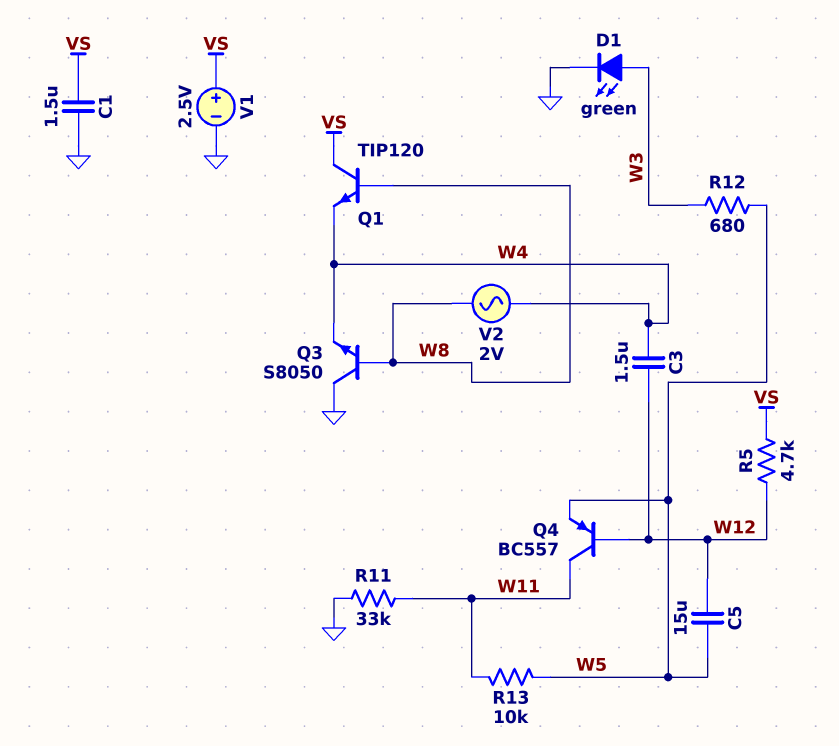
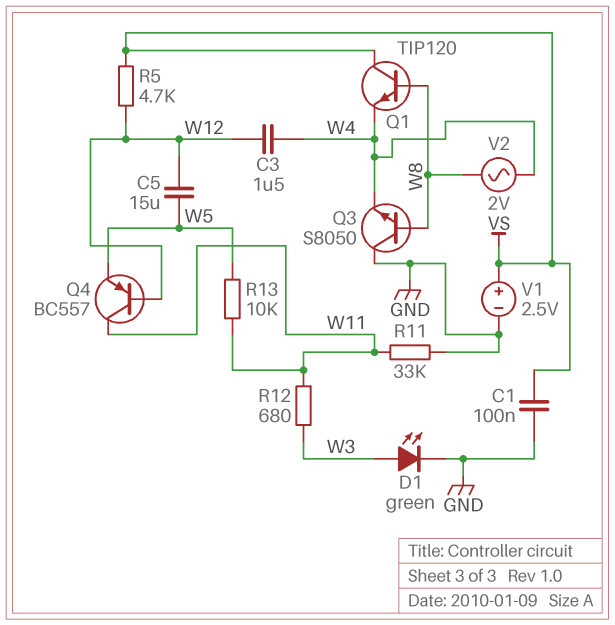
C1: 1.5uF (GND, VS) -> 100nF (GND, VS)
R12: 680 (W3, W5) -> 680 (W3, W11)

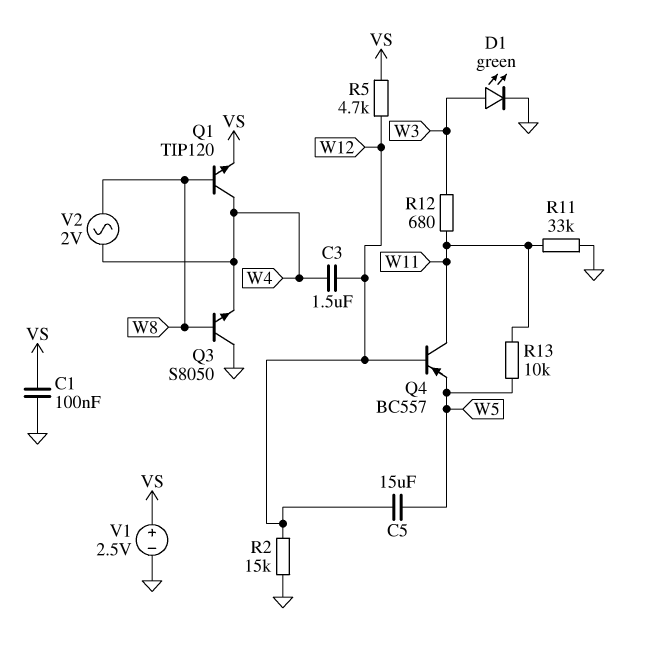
Q1: NPN TIP120 (B W8, C VS, E W4) -> NPN TIP120 (B W8, C W4, E VS)
R2: none -> 15k (GND, W12)

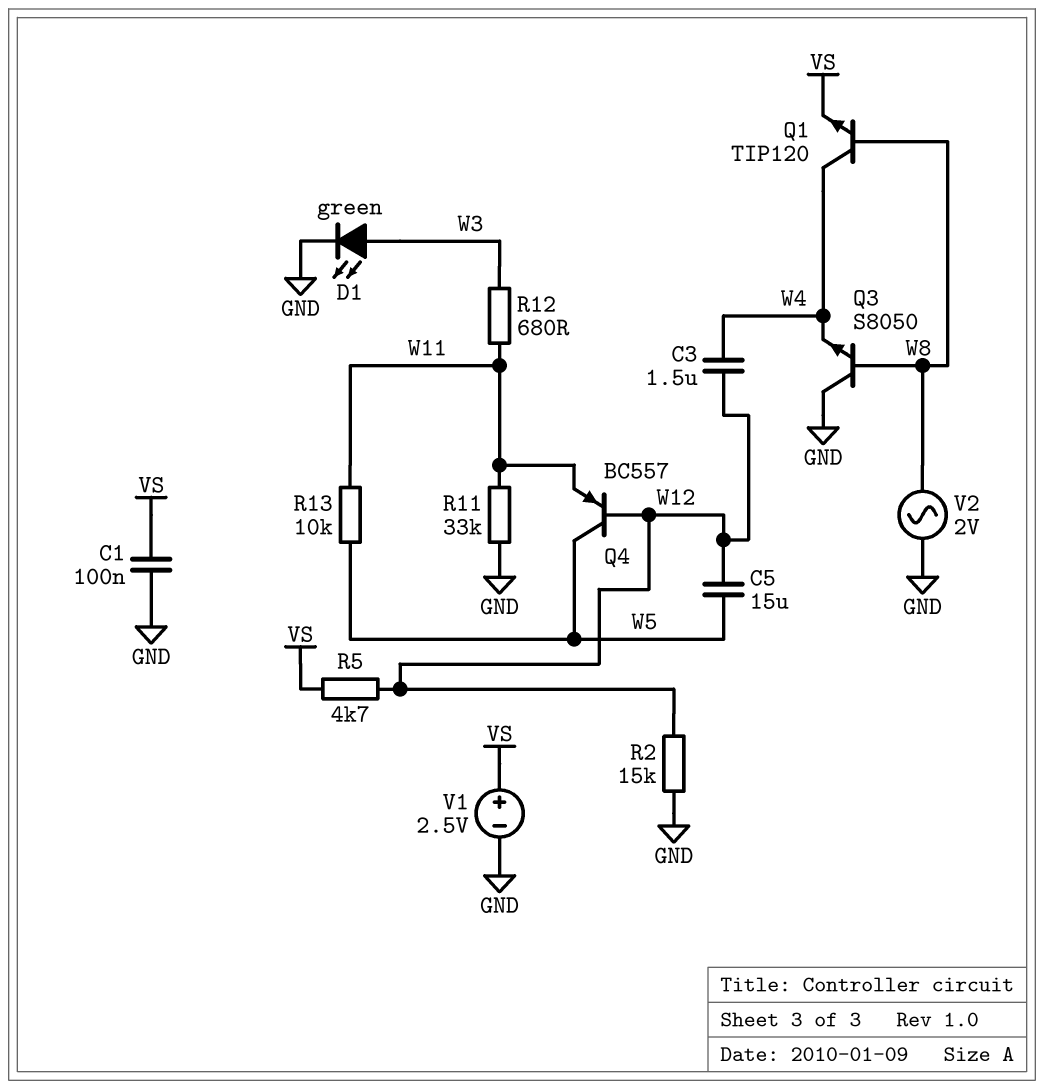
Q4: PNP BC557 (B W12, C W11, E W5) -> PNP BC557 (B W12, C W5, E W11)
V2: AC 2V (W4, W8) -> AC 2V (GND, W8)

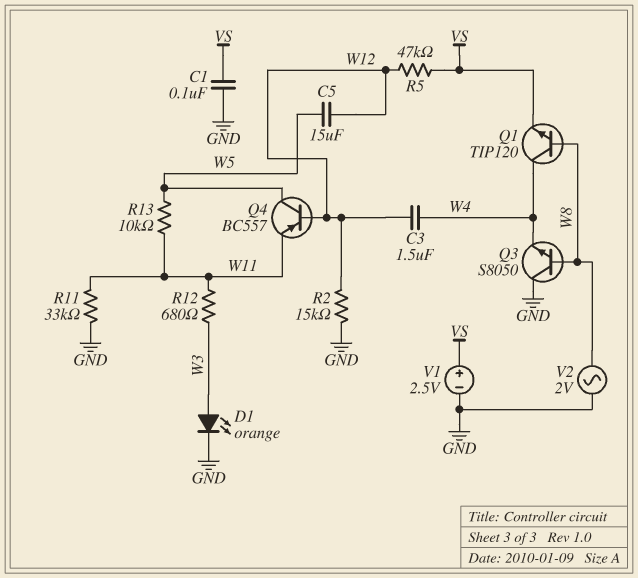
D1: LED green (A W3, K GND) -> LED orange (A W3, K GND)
R5: 4.7k (VS, W12) -> 47k (VS, W12)

